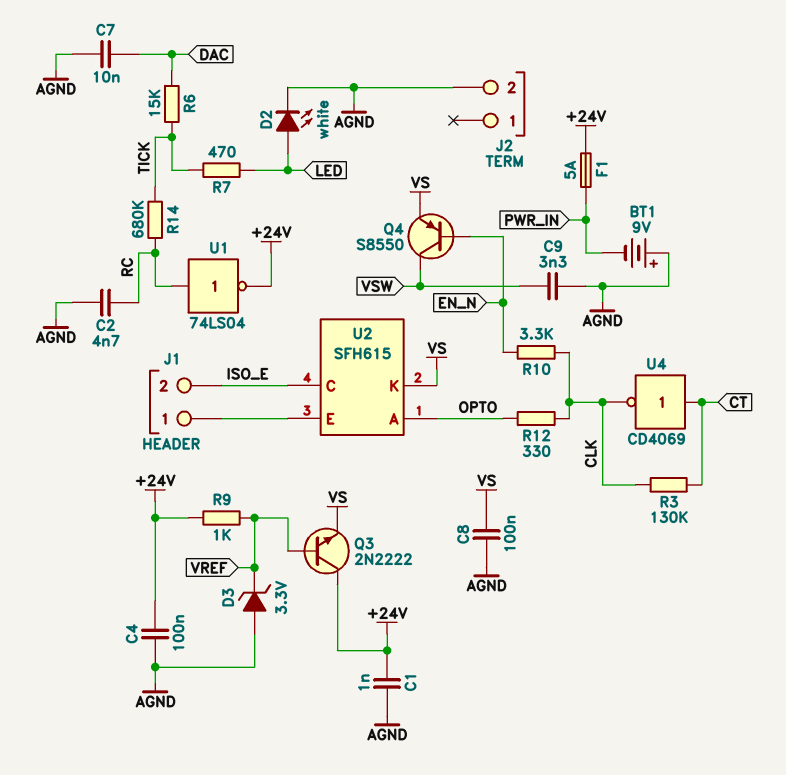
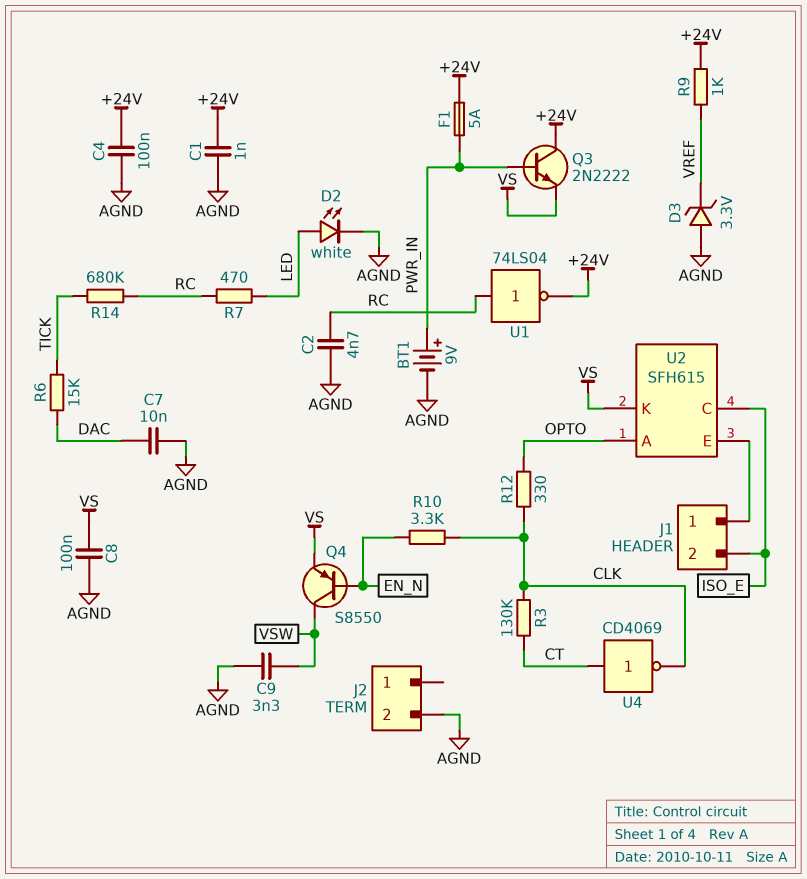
BT1: 9V (plus AGND, minus PWR_IN) -> 9V (plus PWR_IN, minus AGND)
Q3: NPN 2N2222 (B VREF, C +24V, E VS) -> NPN 2N2222 (B PWR_IN, C +24V, E VS)
R7: 470 (LED, TICK) -> 470 (LED, RC)

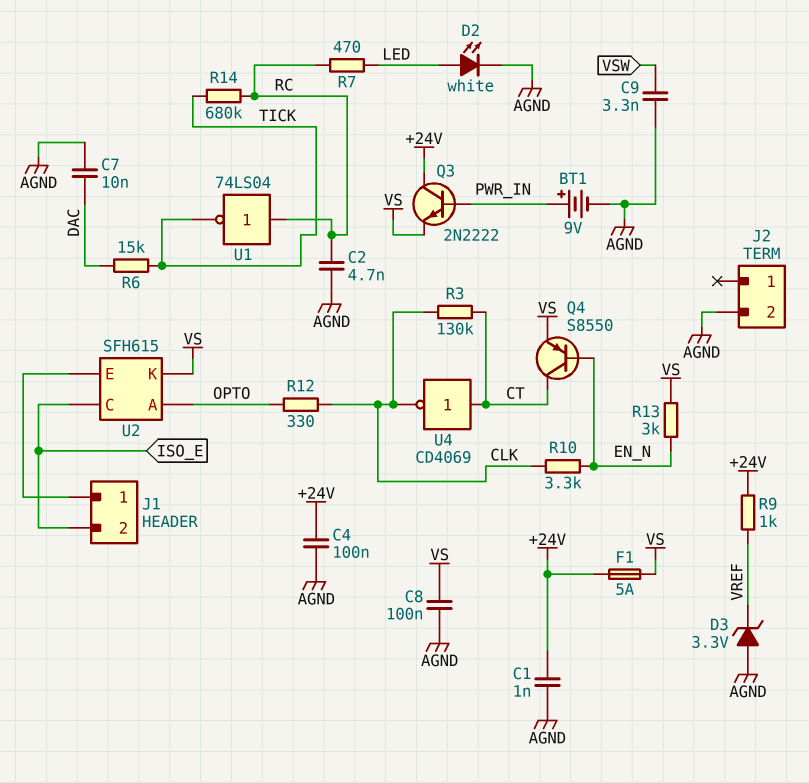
F1: 5A (+24V, PWR_IN) -> 5A (+24V, VS)
Q4: PNP S8550 (B EN_N, C VSW, E VS) -> PNP S8550 (B EN_N, C CT, E VS)
R13: none -> 3k (EN_N, VS)
U1: NOT 74LS04 (in RC, out +24V) -> NOT 74LS04 (in RC, out TICK)

